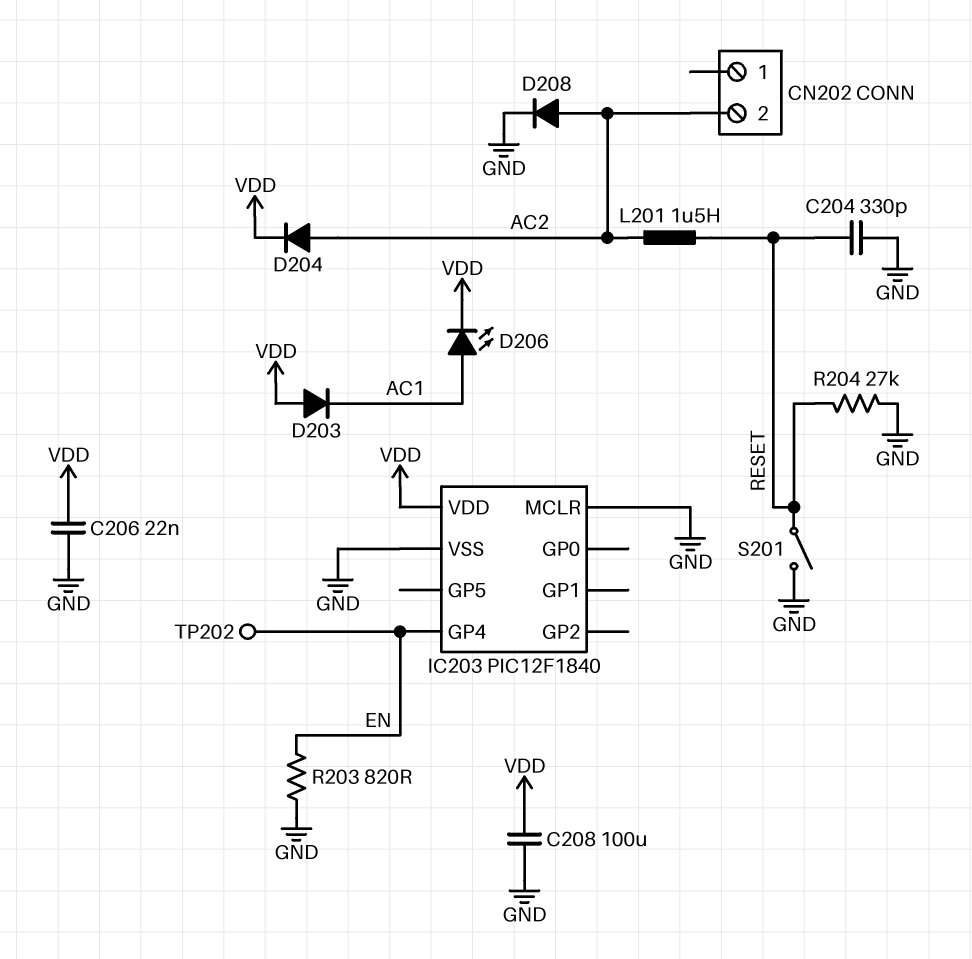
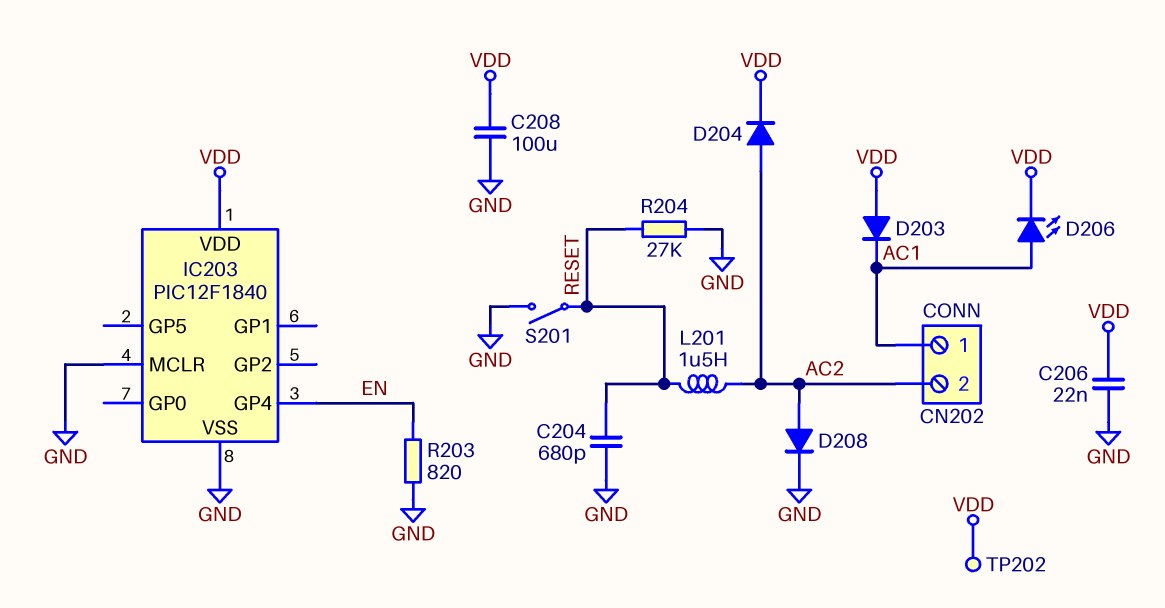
C204: 330pF (GND, RESET) -> 680pF (GND, RESET)
CN202 pin 1: none -> AC1
TP202: test point (EN) -> test point (VDD)

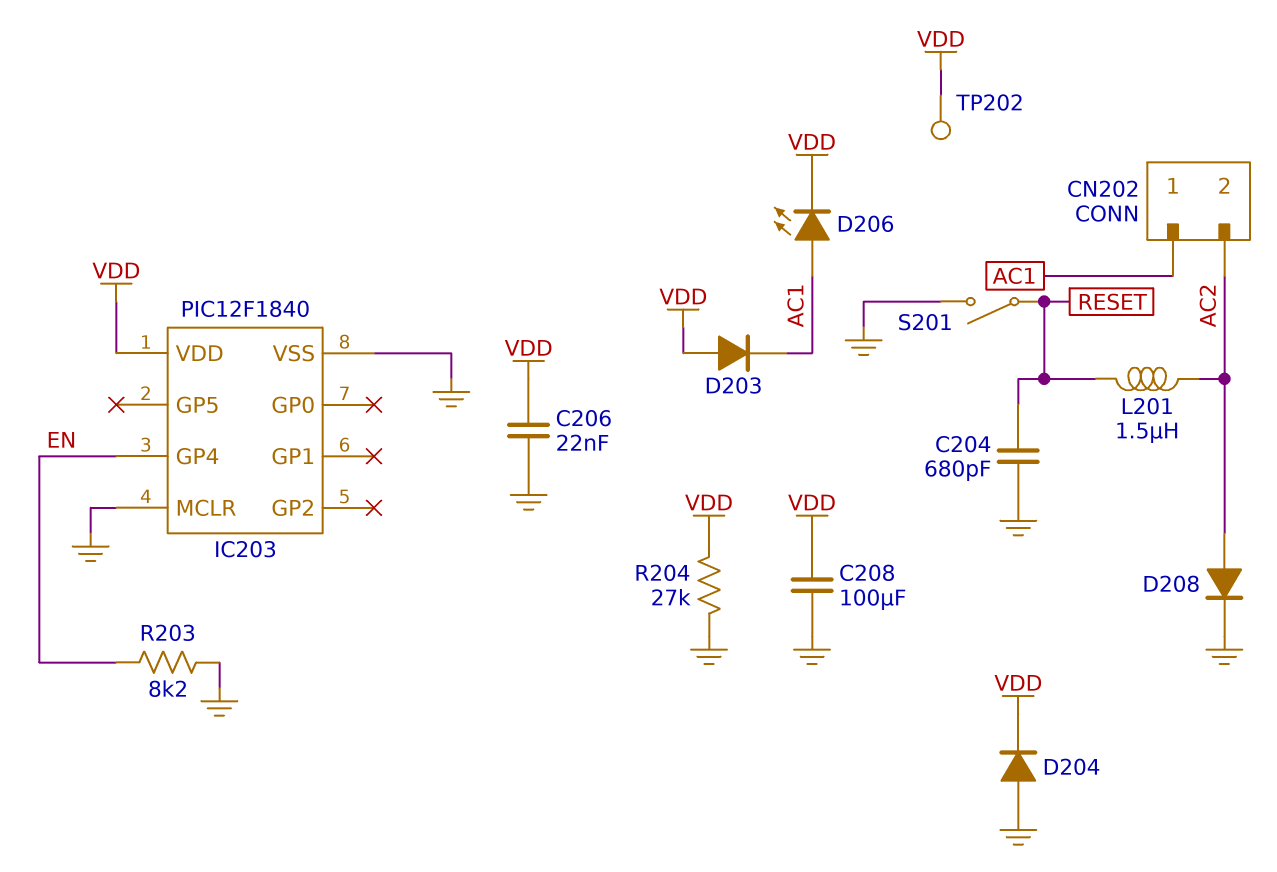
D204: diode (A AC2, K VDD) -> diode (A GND, K VDD)
R203: 820 (EN, GND) -> 8.2k (EN, GND)
R204: 27k (GND, RESET) -> 27k (GND, VDD)

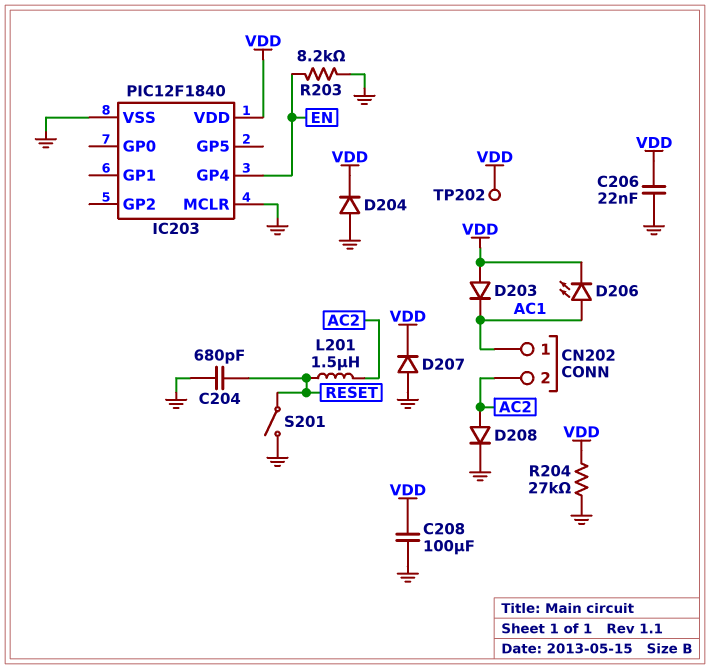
D207: none -> diode (A GND, K VDD)

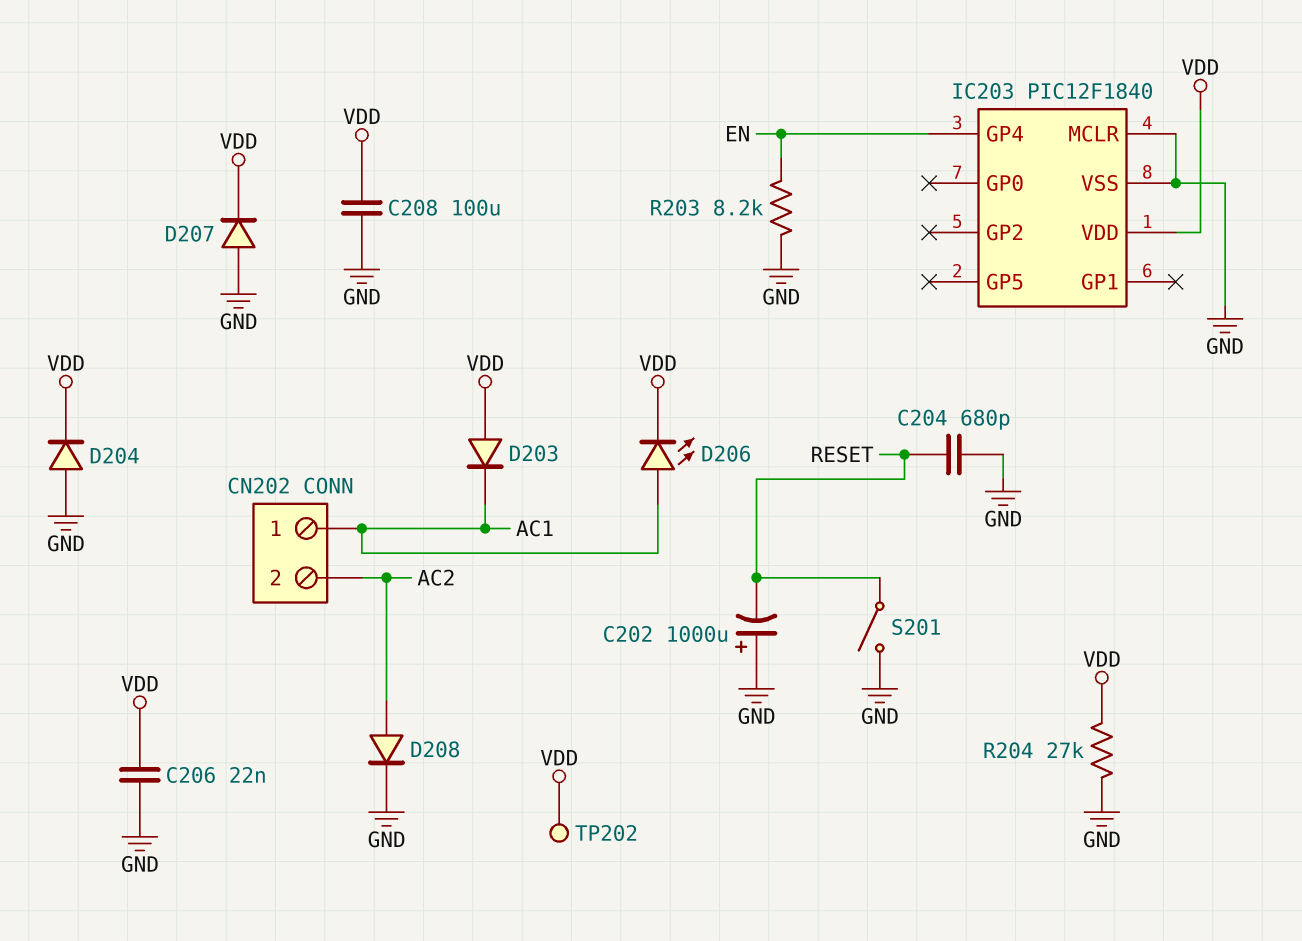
C202: none -> 1000uF (plus GND, minus RESET)
L201: 1.5uH (AC2, RESET) -> none

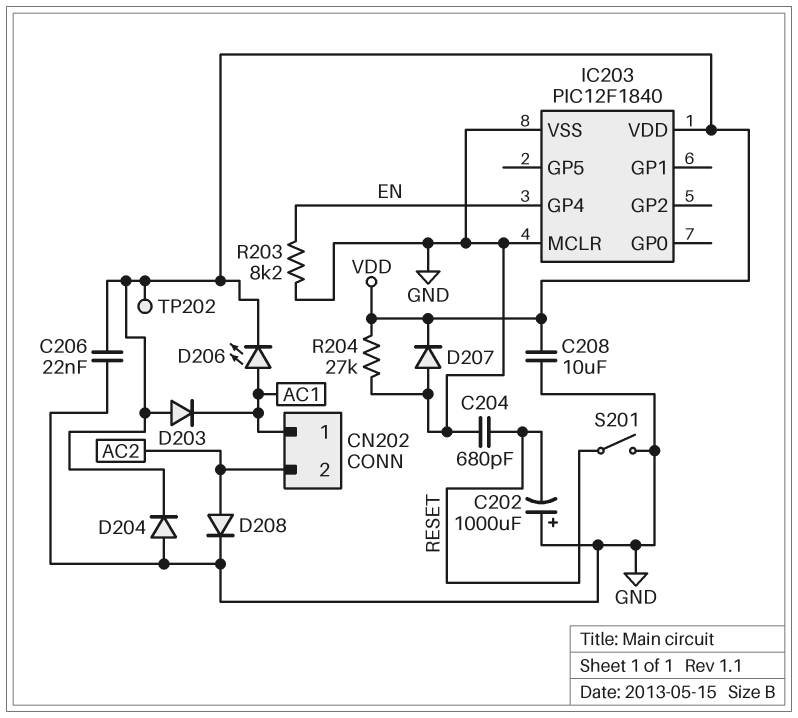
C208: 100uF (GND, VDD) -> 10uF (GND, VDD)

